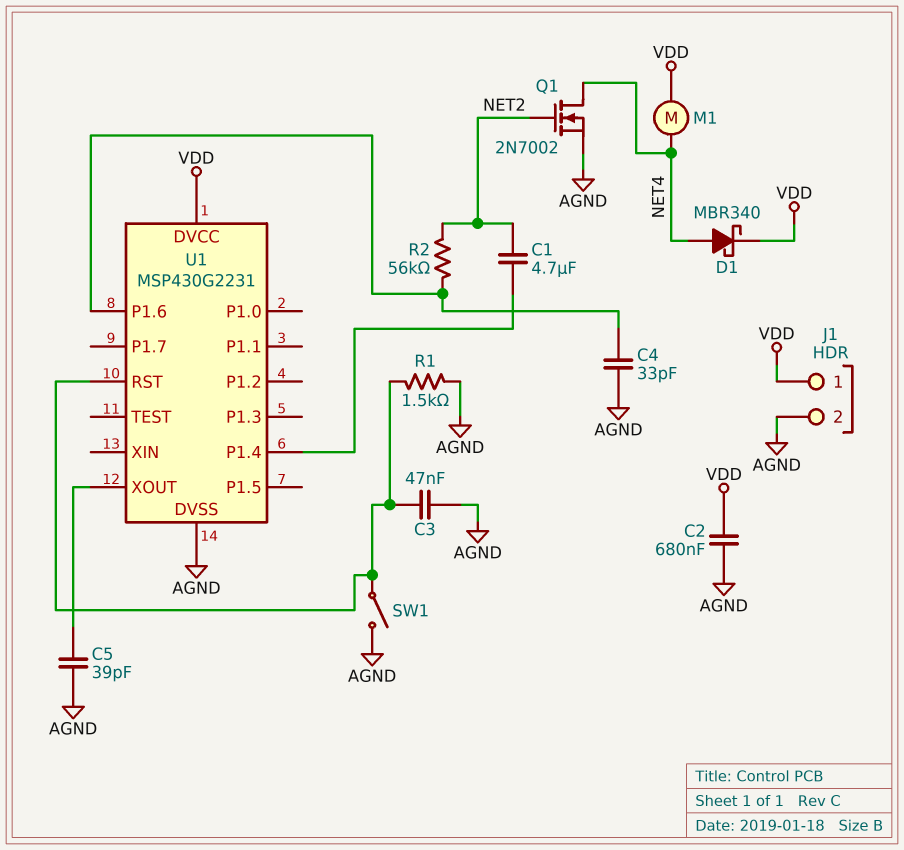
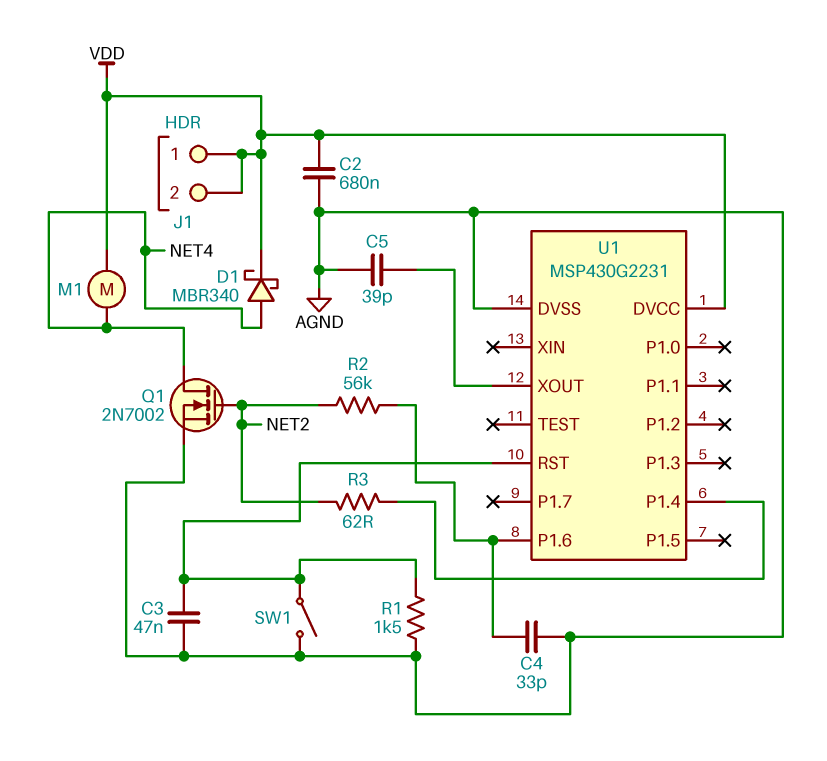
C1: 4.7uF (NET2, U1/P1.4) -> none
J1 pin 2: AGND -> VDD
R3: none -> 62 (NET2, U1/P1.4)

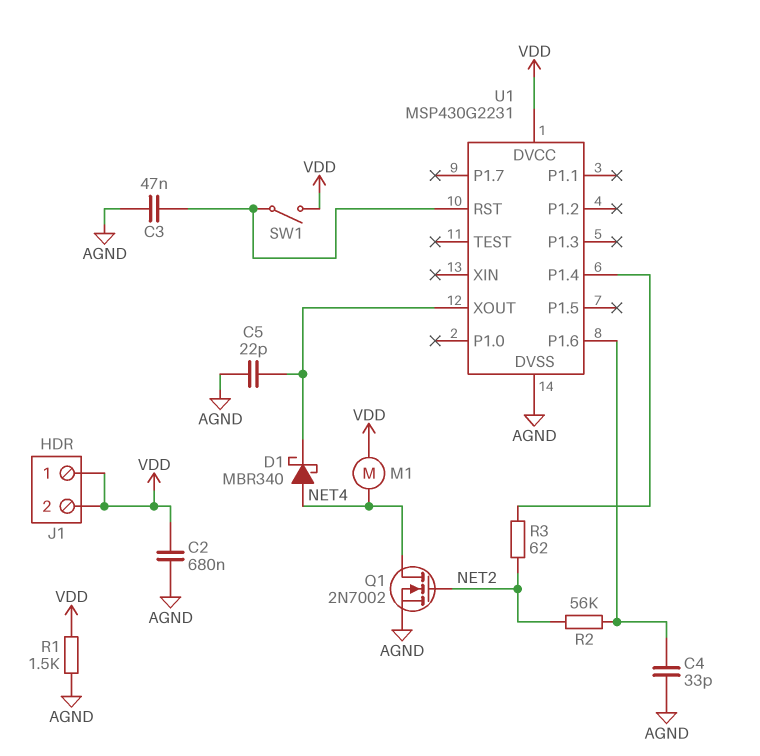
C5: 39pF (AGND, U1/XOUT) -> 22pF (AGND, U1/XOUT)
D1: schottky MBR340 (A NET4, K VDD) -> schottky MBR340 (A NET4, K U1/XOUT)
R1: 1.5k (AGND, U1/RST) -> 1.5k (AGND, VDD)
SW1: switch (AGND, U1/RST) -> switch (U1/RST, VDD)

